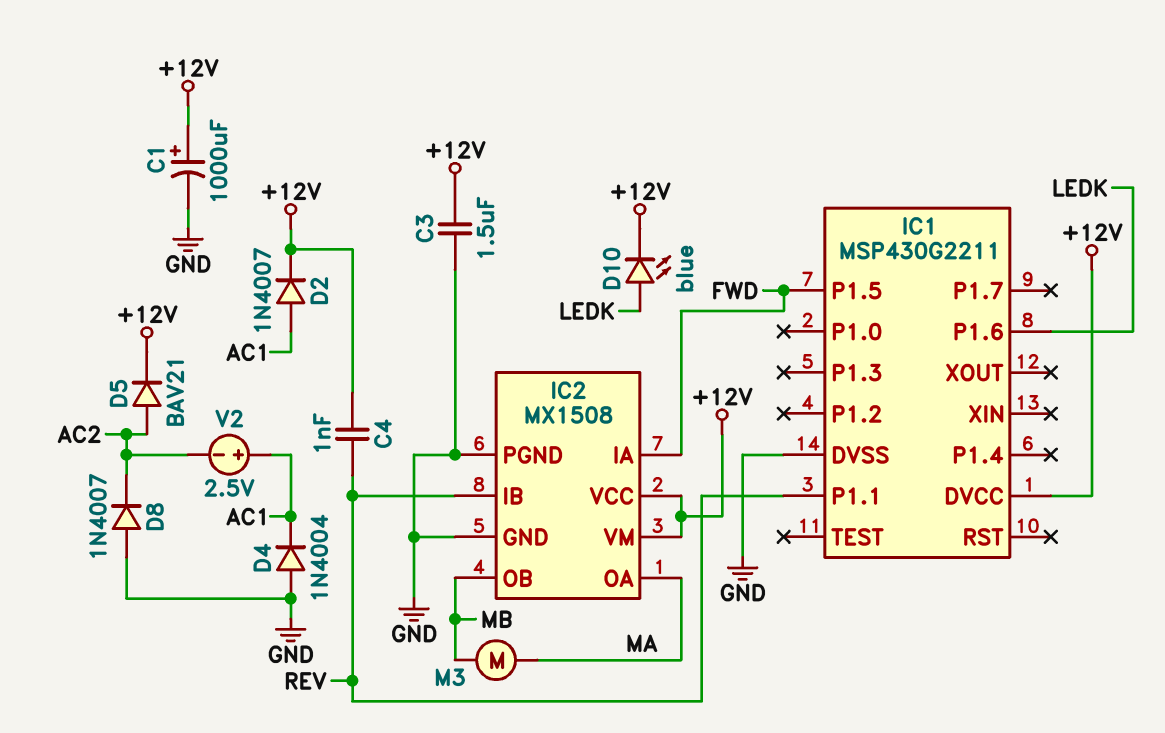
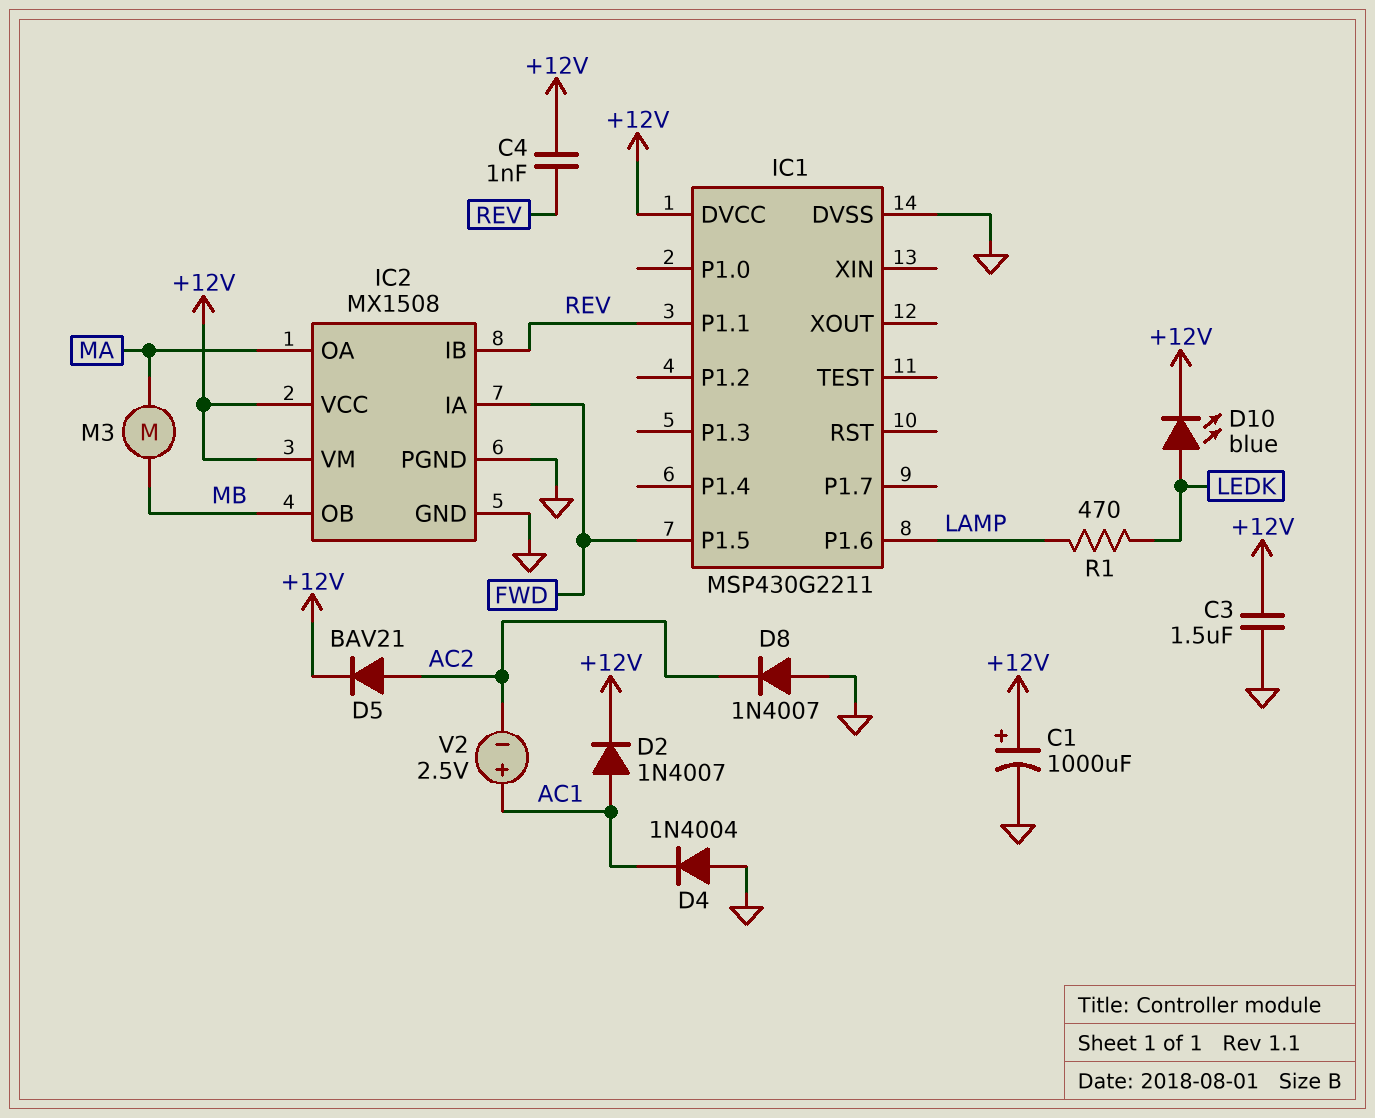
IC1 pin P1.6: LEDK -> LAMP
R1: none -> 470 (LAMP, LEDK)

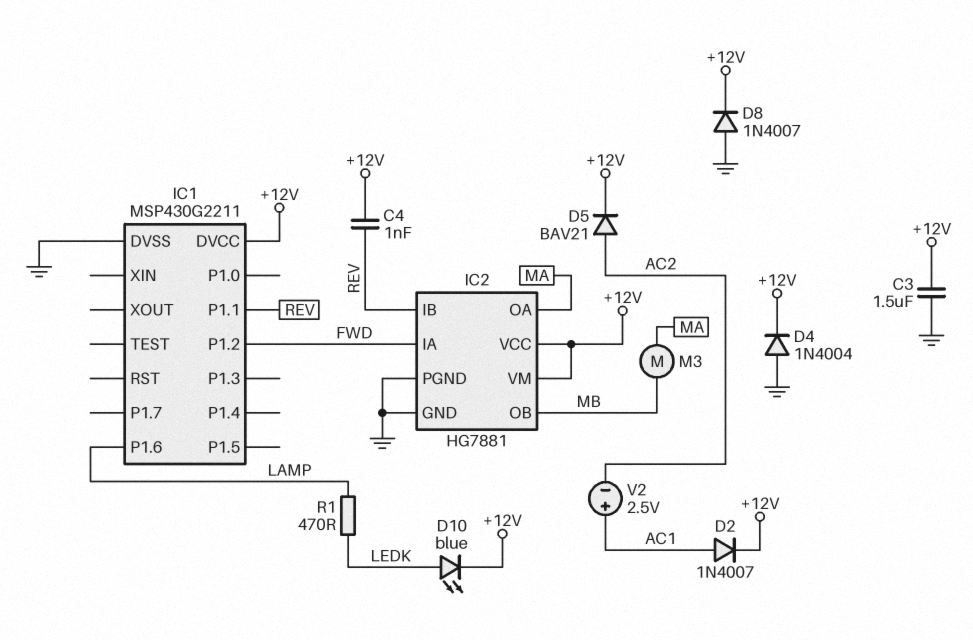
C1: 1000uF (plus +12V, minus GND) -> none
D4: diode 1N4004 (A GND, K AC1) -> diode 1N4004 (A GND, K +12V)
D8: diode 1N4007 (A GND, K AC2) -> diode 1N4007 (A GND, K +12V)
IC1 pin P1.2: none -> FWD
IC1 pin P1.5: FWD -> none
IC2: MX1508 -> HG7881

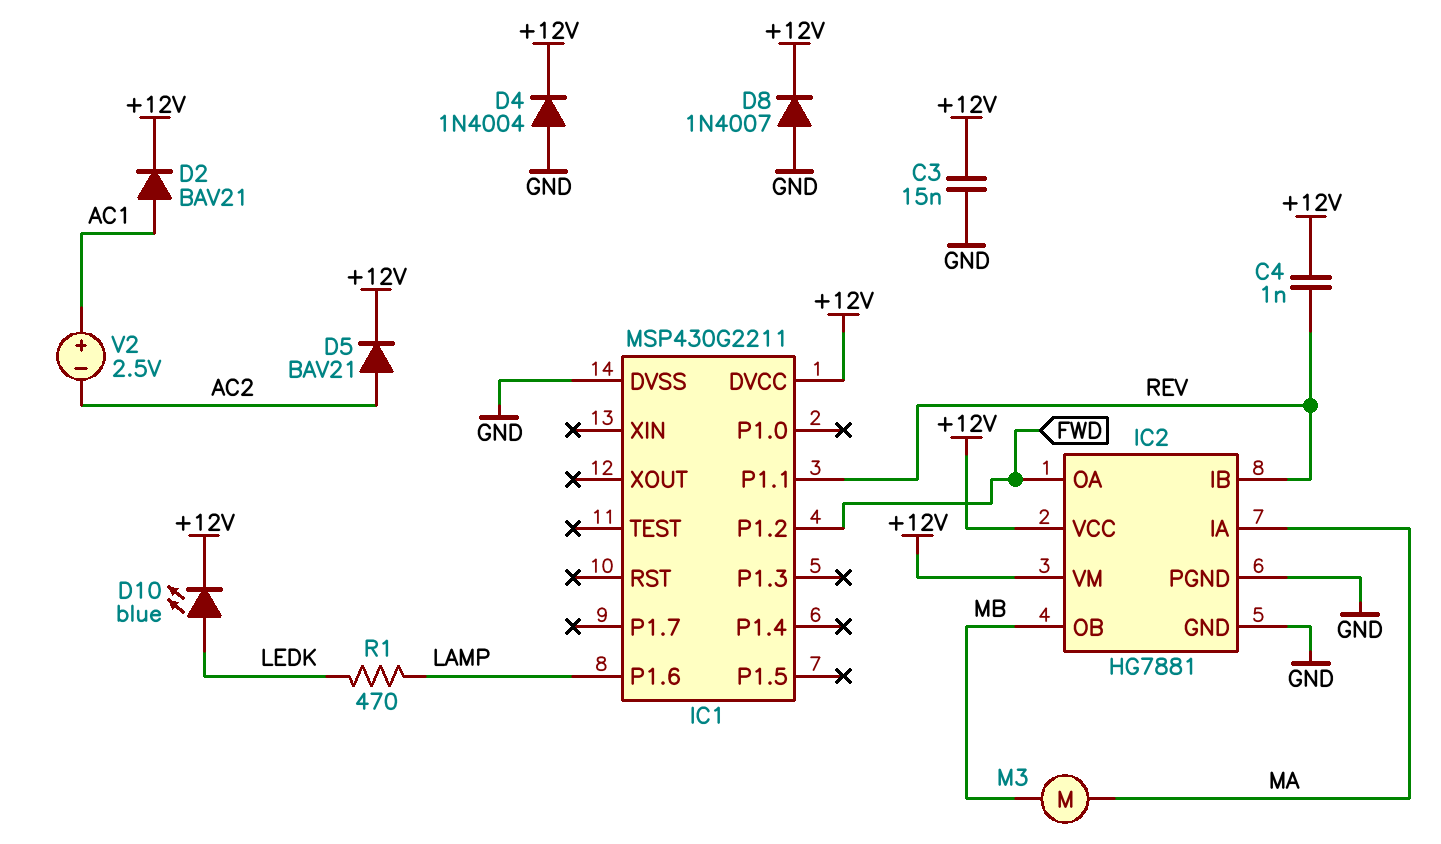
C3: 1.5uF (+12V, GND) -> 15nF (+12V, GND)
D2: diode 1N4007 (A AC1, K +12V) -> diode BAV21 (A AC1, K +12V)
IC2 pin IA: FWD -> MA
IC2 pin OA: MA -> FWD

